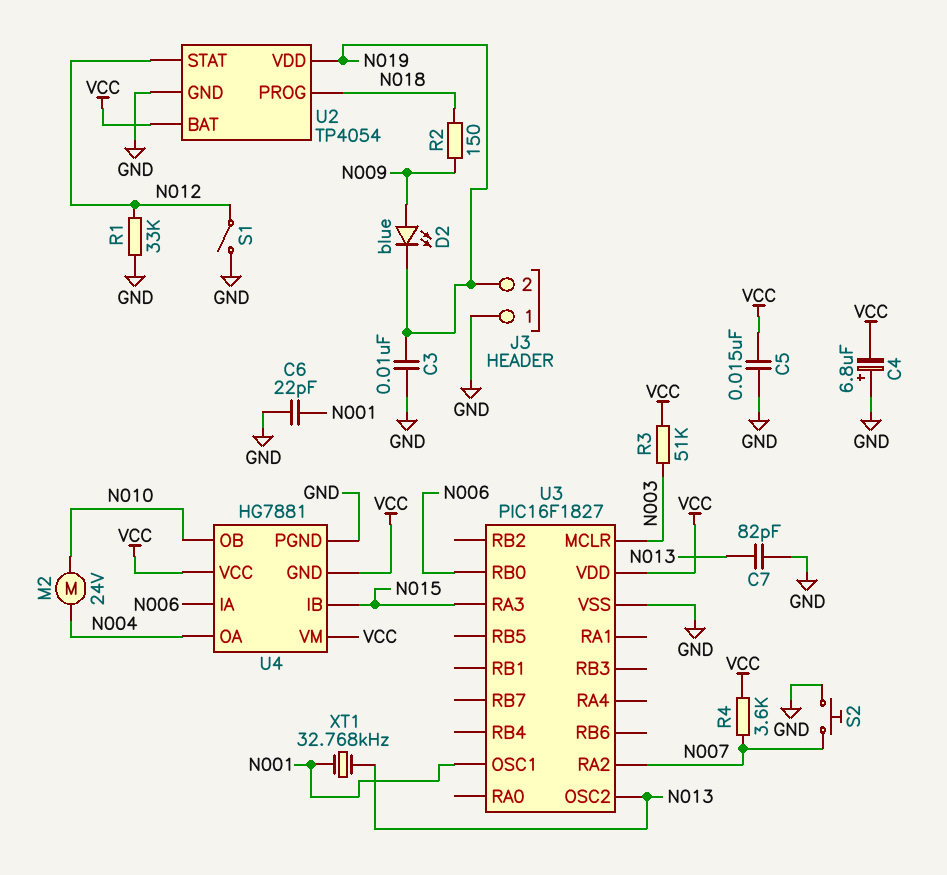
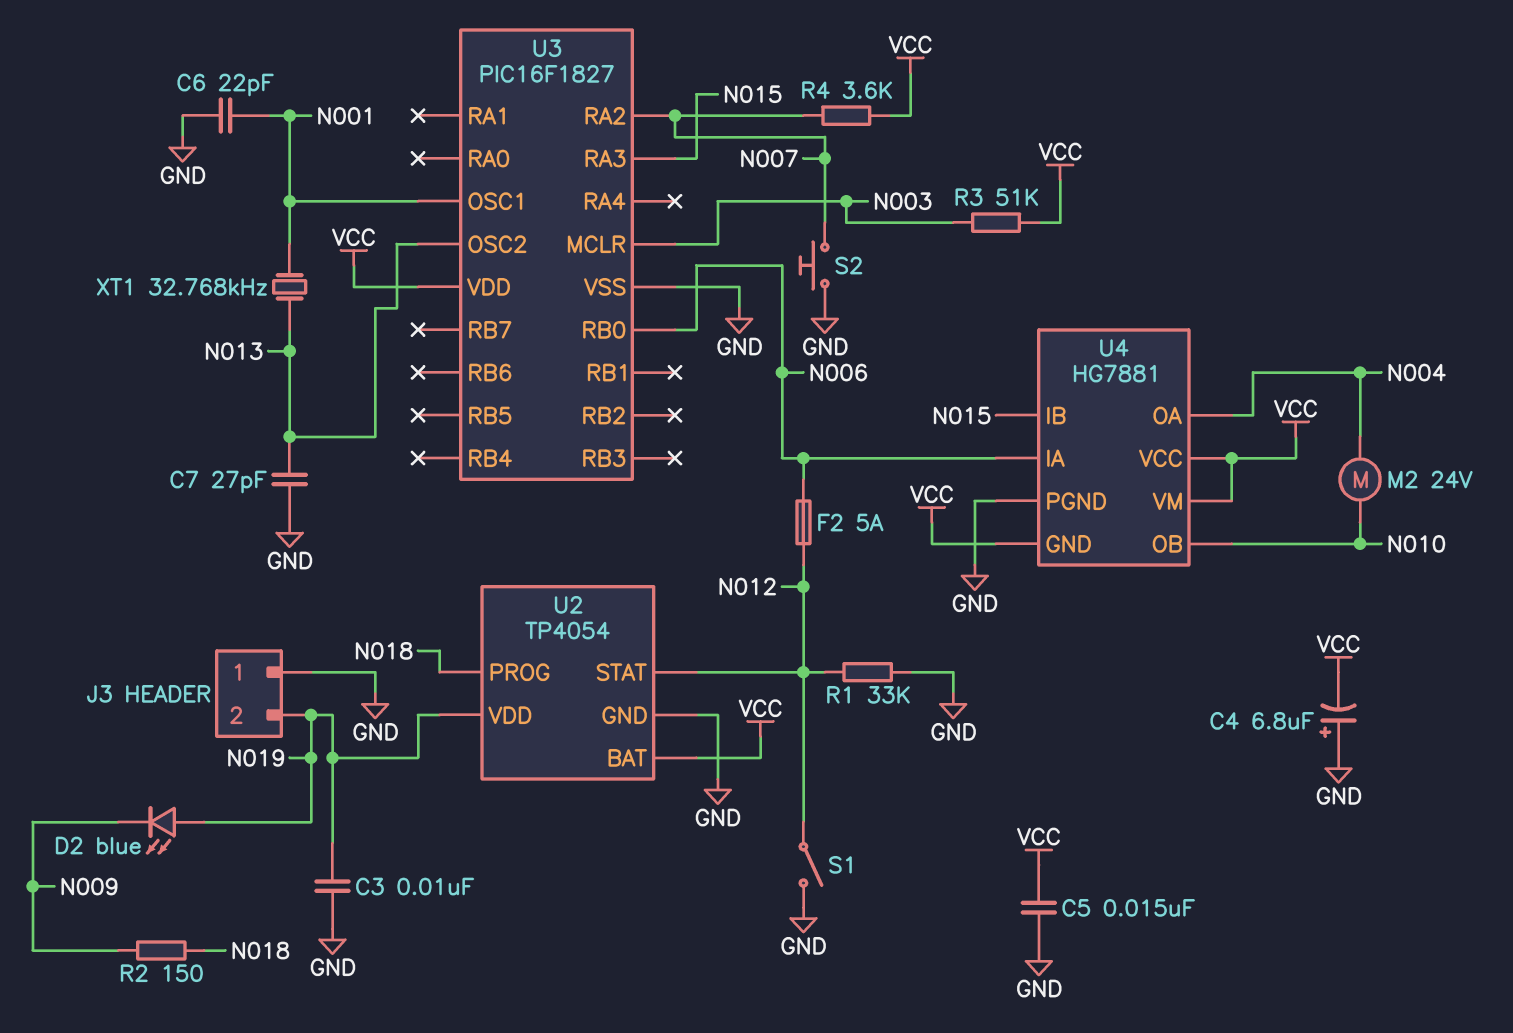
C7: 82pF (GND, N013) -> 27pF (GND, N013)
D2: LED blue (A N009, K N019) -> LED blue (A N019, K N009)
F2: none -> 5A (N006, N012)

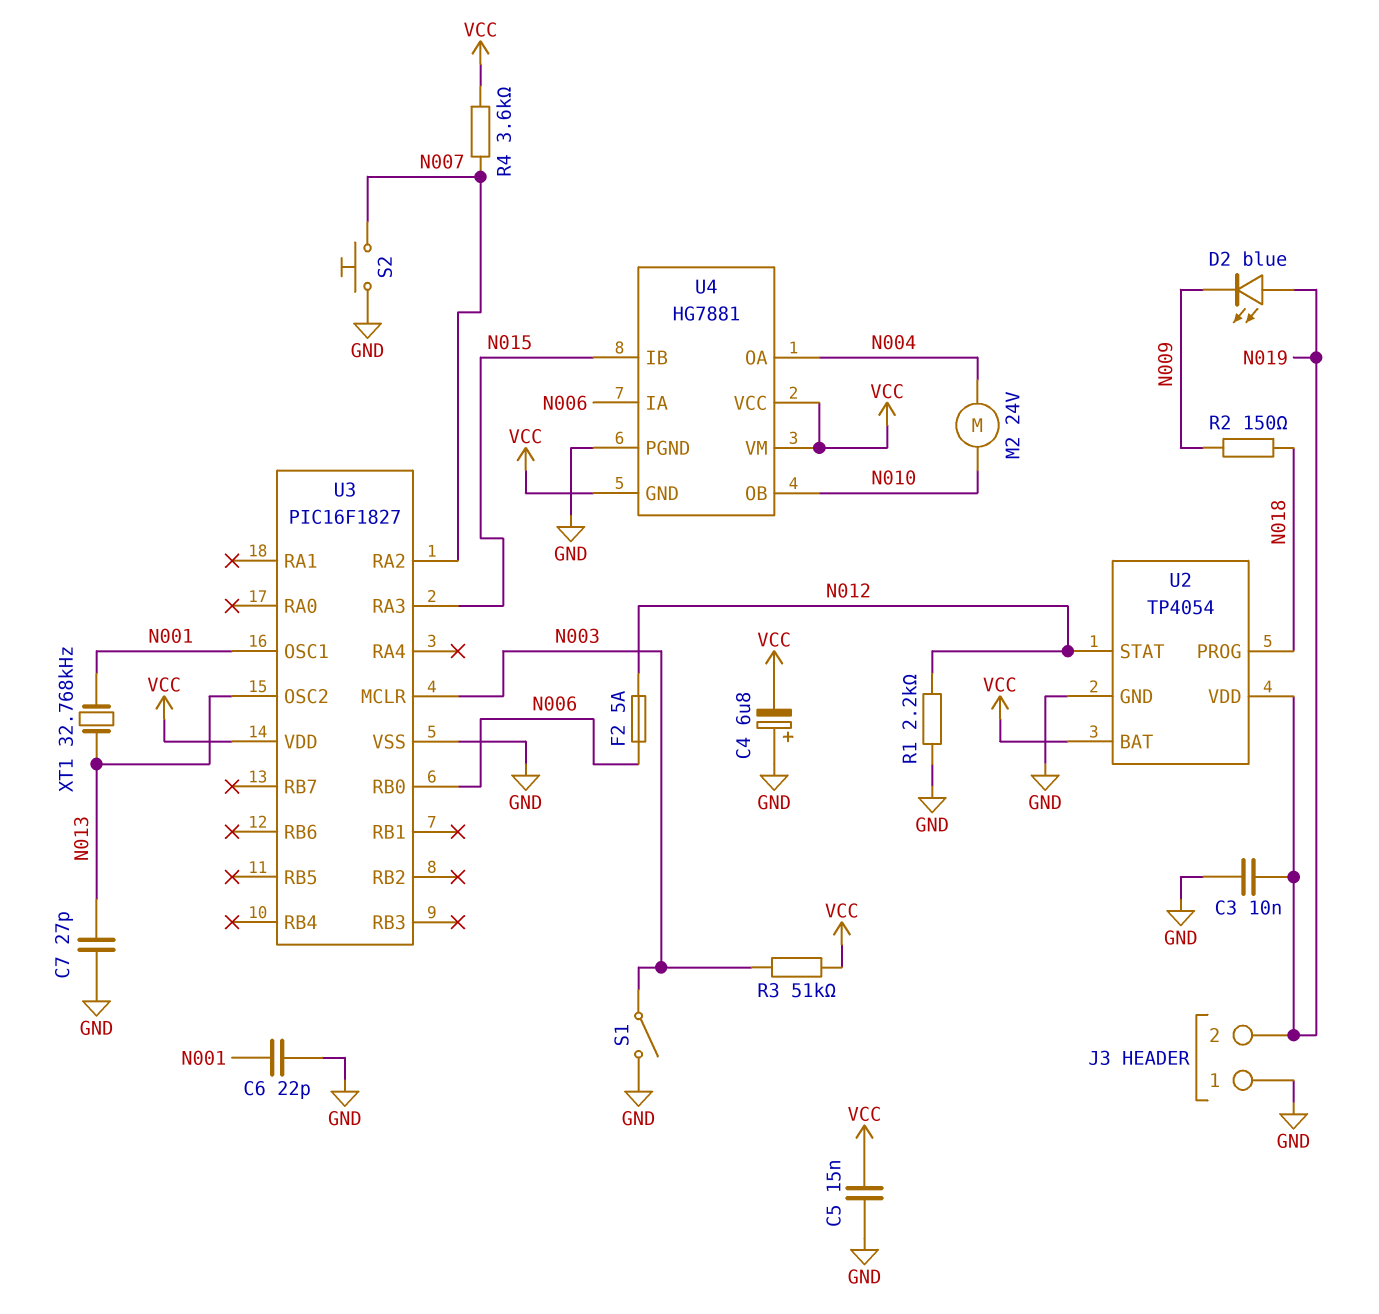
R1: 33k (GND, N012) -> 2.2k (GND, N012)
S1: switch (GND, N012) -> switch (GND, N003)

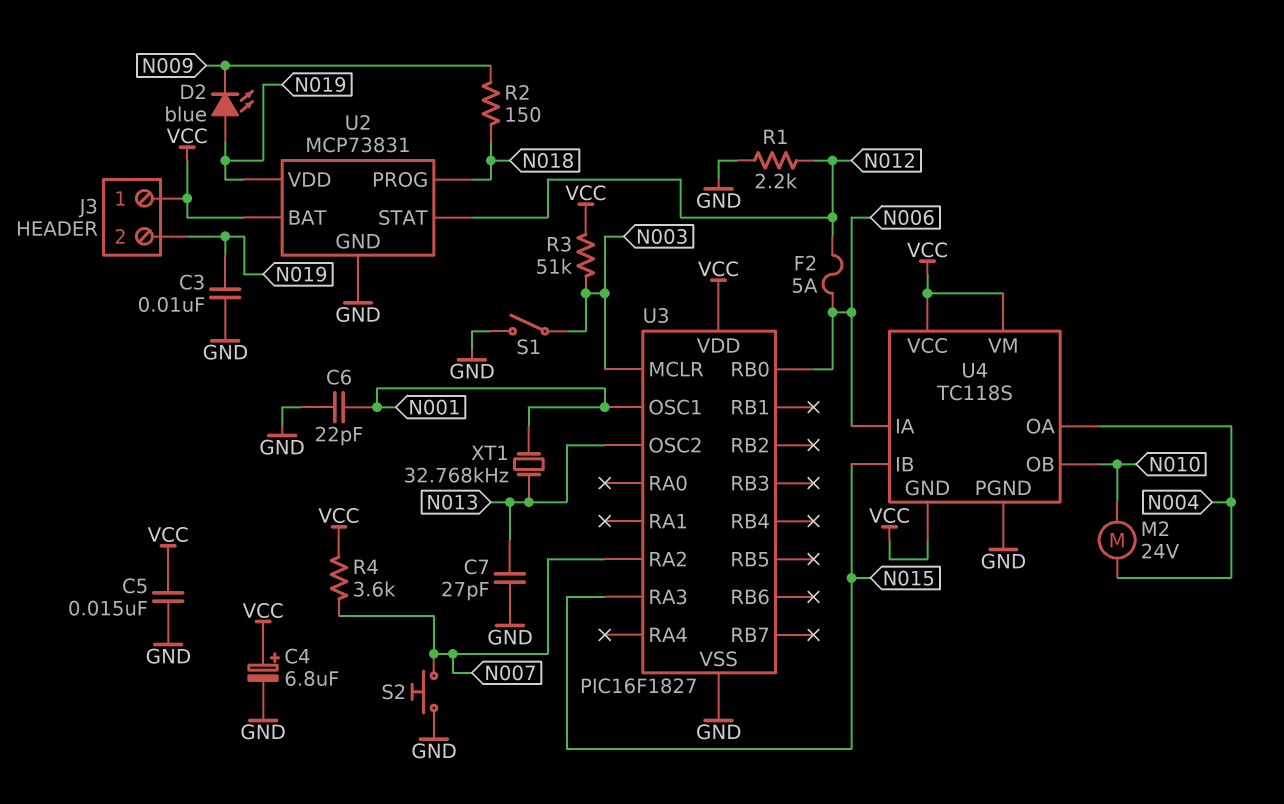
C4: 6.8uF (plus GND, minus VCC) -> 6.8uF (plus VCC, minus GND)
J3 pin 1: GND -> VCC
U2: TP4054 -> MCP73831
U4: HG7881 -> TC118S

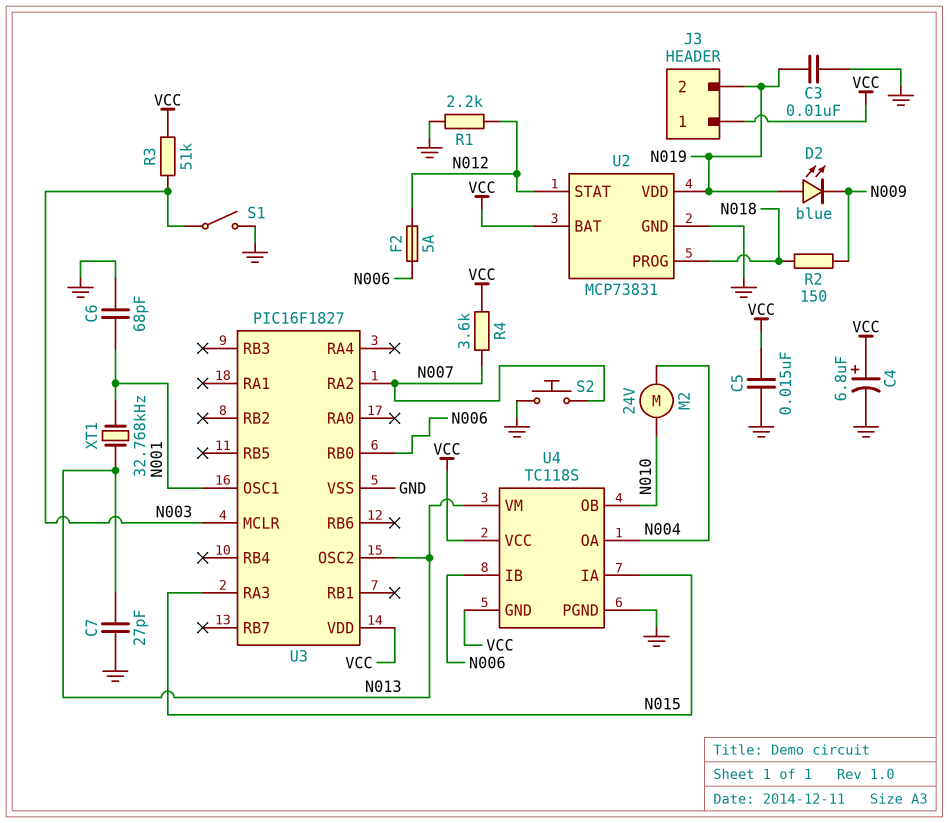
C6: 22pF (GND, N001) -> 68pF (GND, N001)
U4 pin IA: N006 -> N015
U4 pin IB: N015 -> N006
U4 pin VM: VCC -> N013

